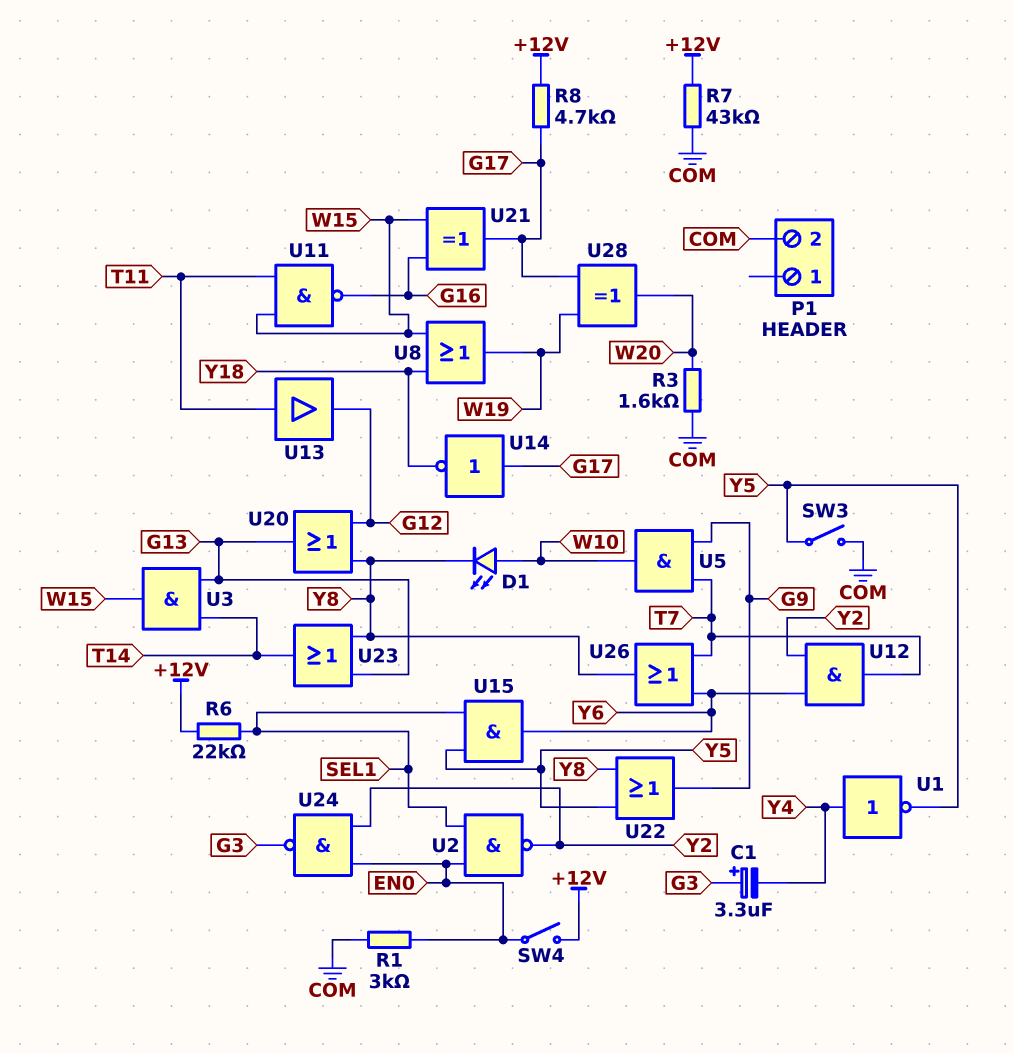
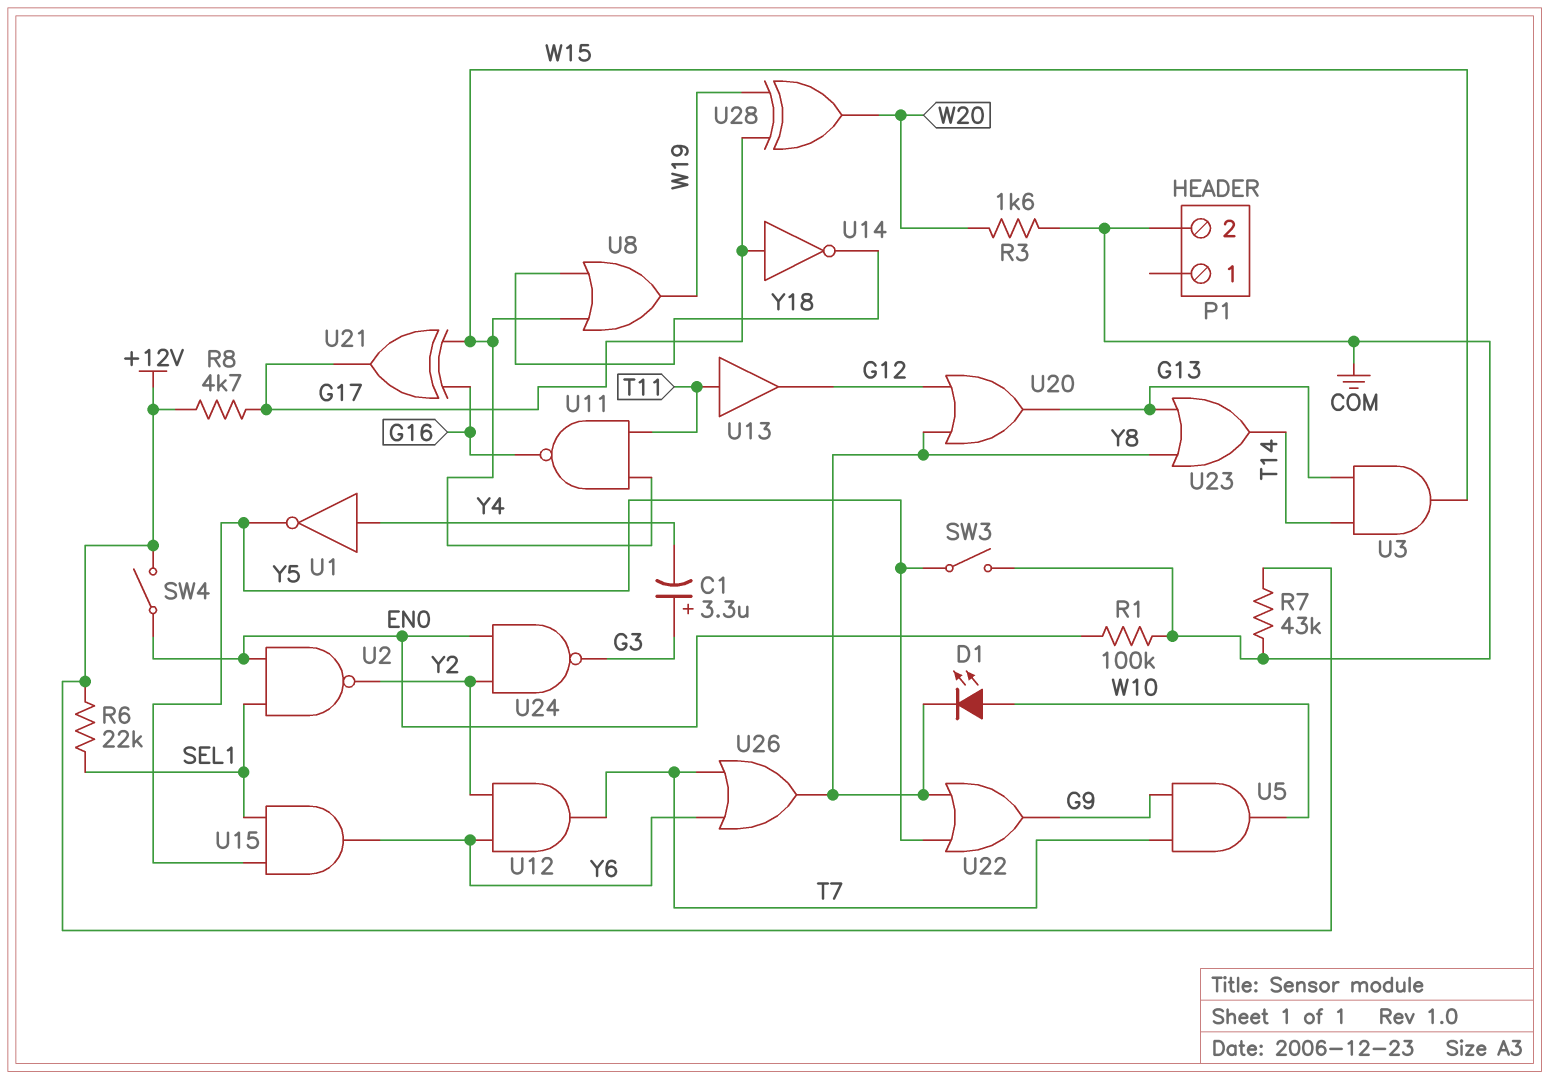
R1: 3k (COM, EN0) -> 100k (COM, EN0)

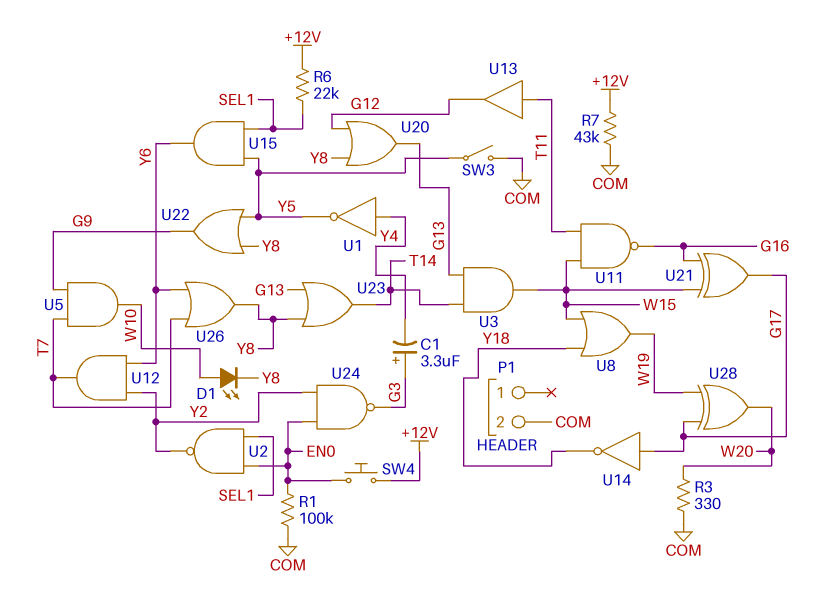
R3: 1.6k (COM, W20) -> 330 (COM, W20)
R8: 4.7k (+12V, G17) -> none
SW4: switch (+12V, EN0) -> button (+12V, EN0)

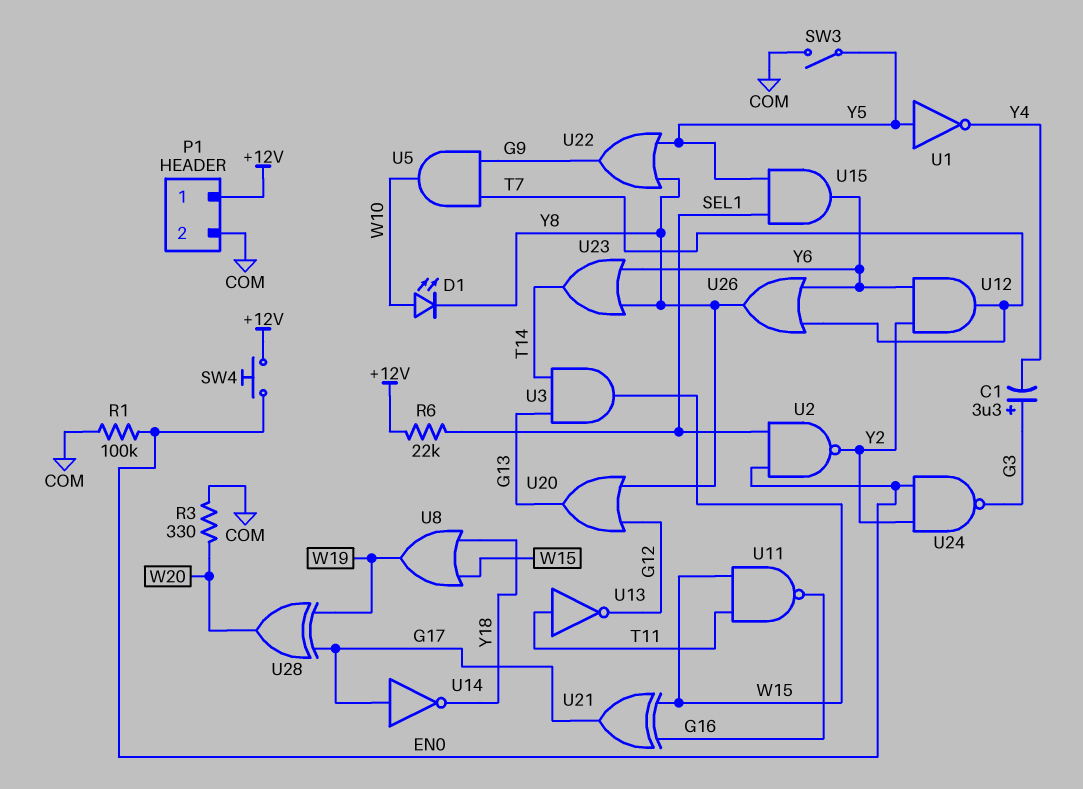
P1 pin 1: none -> +12V
R7: 43k (+12V, COM) -> none
U1: NOT (in Y4, out Y5) -> NOT (in Y5, out Y4)
U13: buffer (in T11, out G12) -> NOT (in T11, out G12)
U23: OR (in G13, in Y8, out T14) -> OR (in Y6, in Y8, out T14)

